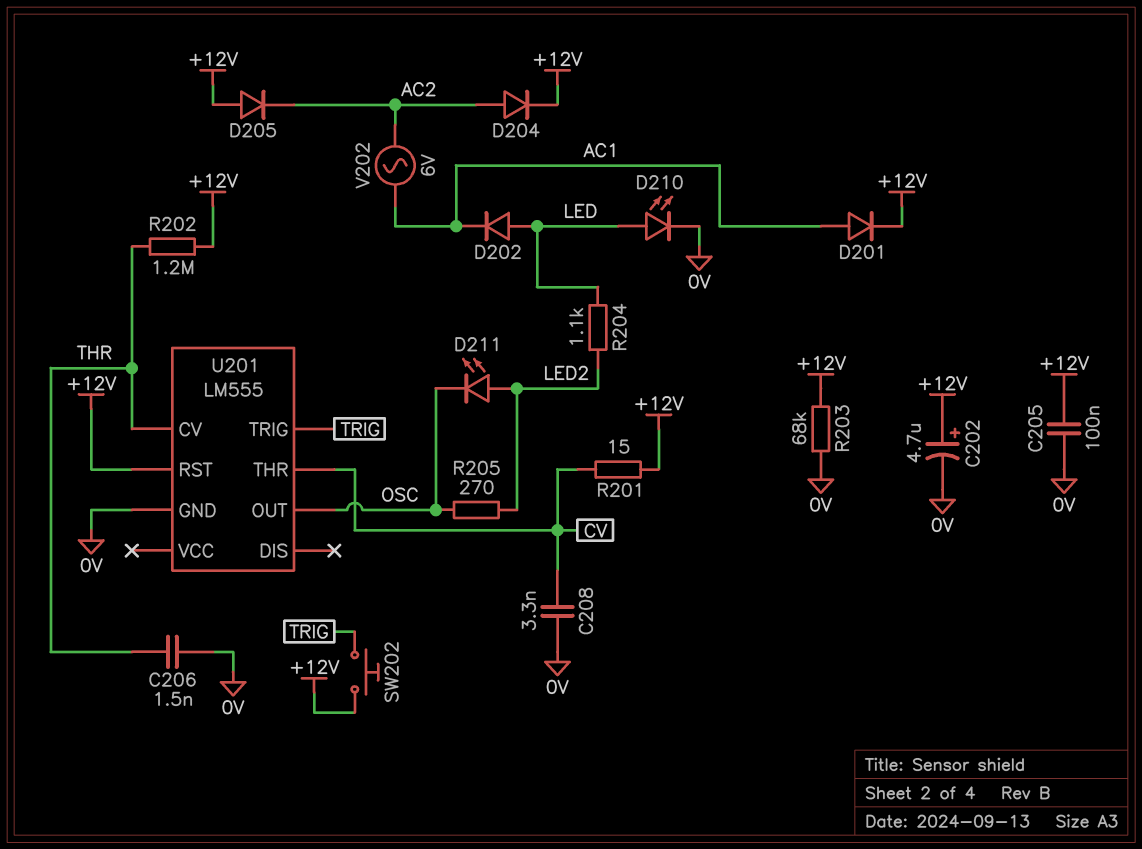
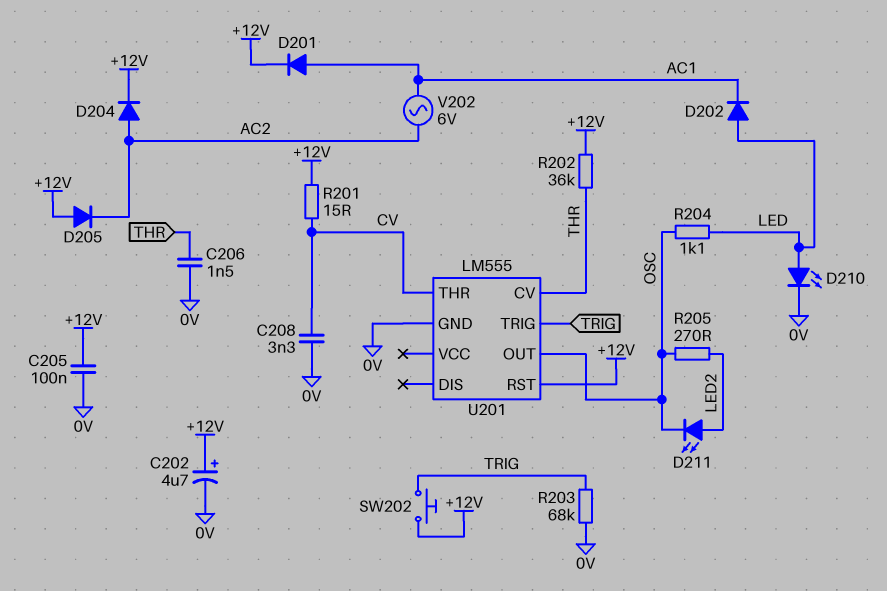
R202: 1.2M (+12V, THR) -> 36k (+12V, THR)
R203: 68k (+12V, 0V) -> 68k (0V, TRIG)
R204: 1.1k (LED, LED2) -> 1.1k (LED, OSC)

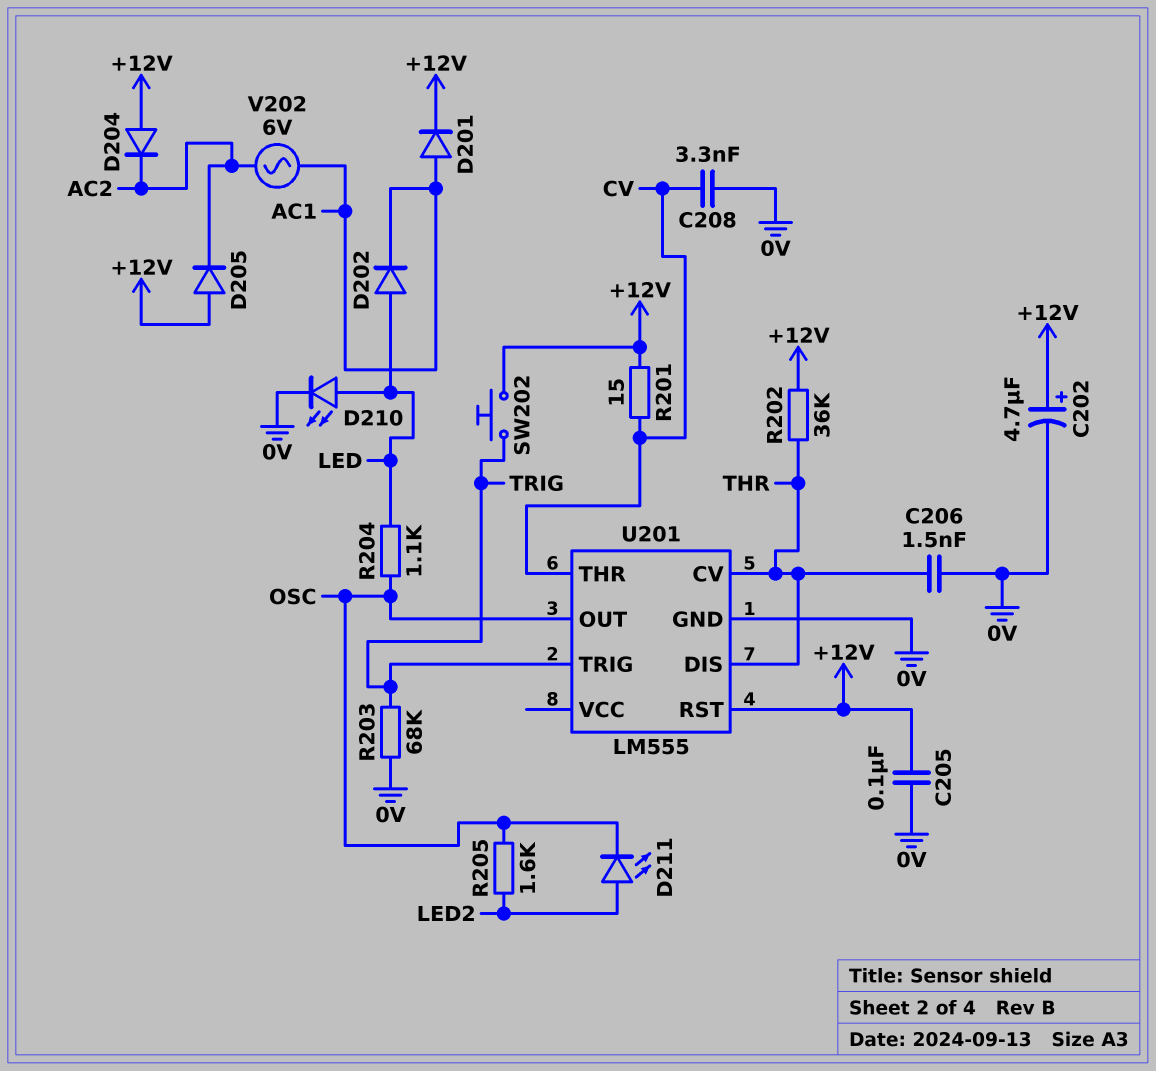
D204: diode (A AC2, K +12V) -> diode (A +12V, K AC2)
R205: 270 (LED2, OSC) -> 1.6k (LED2, OSC)
U201 pin DIS: none -> THR

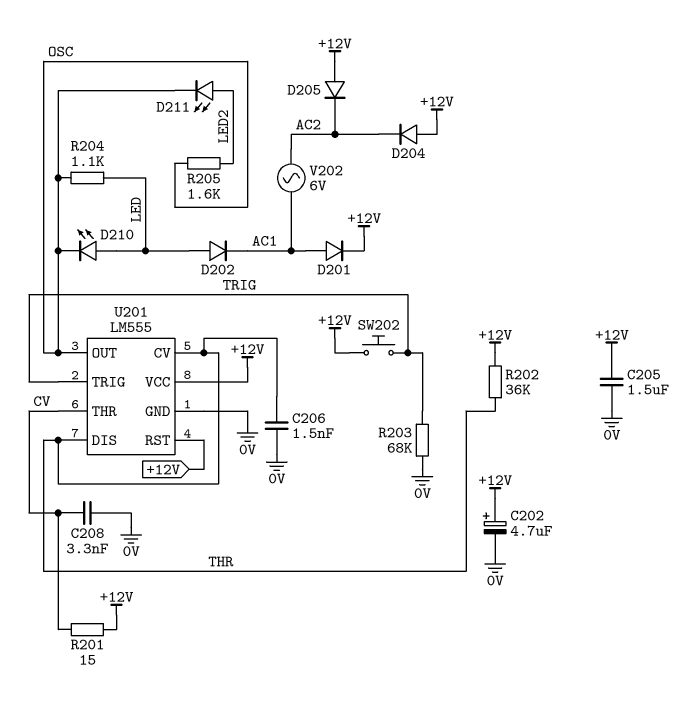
C205: 100nF (+12V, 0V) -> 1.5uF (+12V, 0V)
D210: LED (A LED, K 0V) -> LED (A LED, K OSC)
U201 pin VCC: none -> +12V

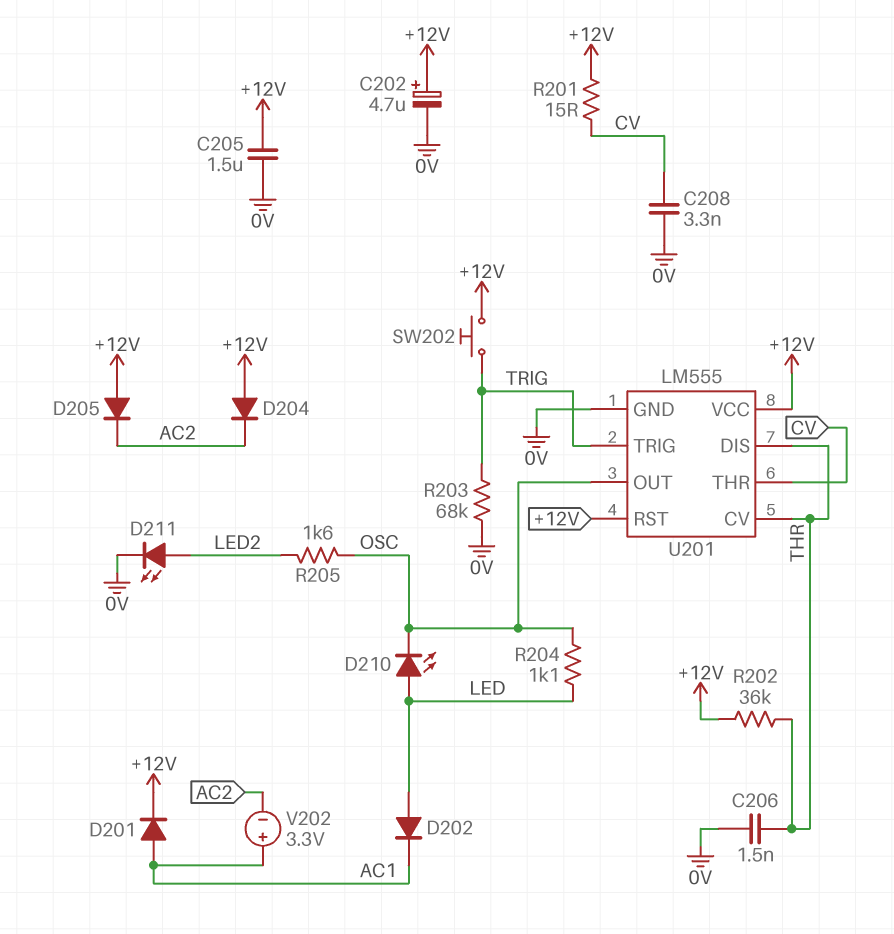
D211: LED (A LED2, K OSC) -> LED (A LED2, K 0V)
V202: AC 6V (AC1, AC2) -> 3.3V (plus AC1, minus AC2)

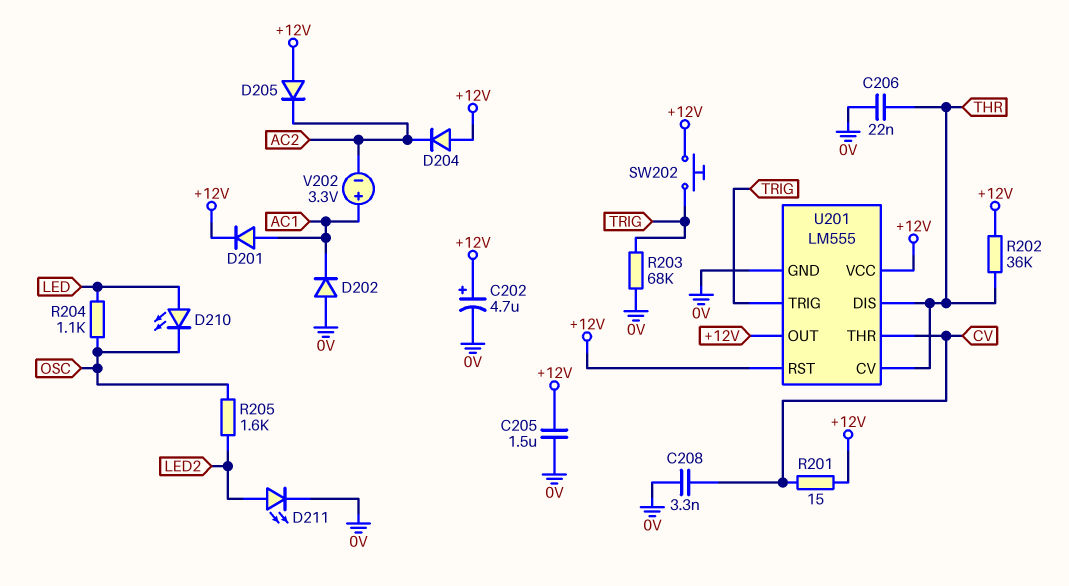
C206: 1.5nF (0V, THR) -> 22nF (0V, THR)
D202: diode (A LED, K AC1) -> diode (A 0V, K AC1)
U201 pin OUT: OSC -> +12V

